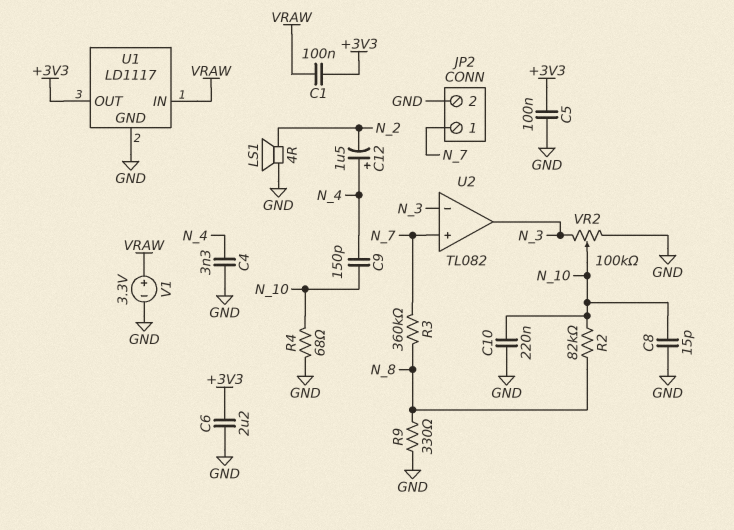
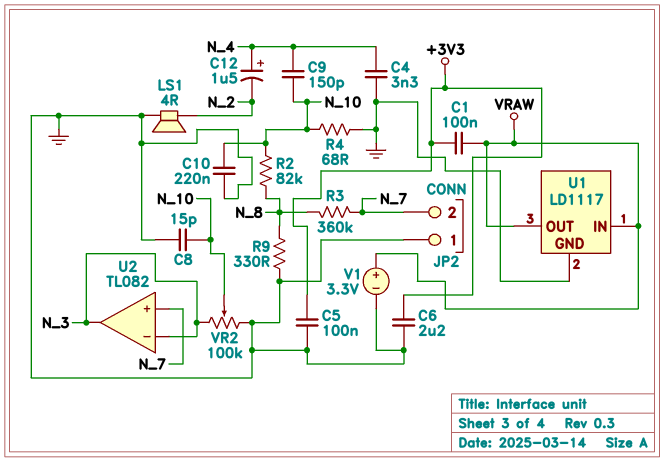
JP2 pin 1: N_7 -> GND
JP2 pin 2: GND -> N_7
U1 pin OUT: +3V3 -> VRAW

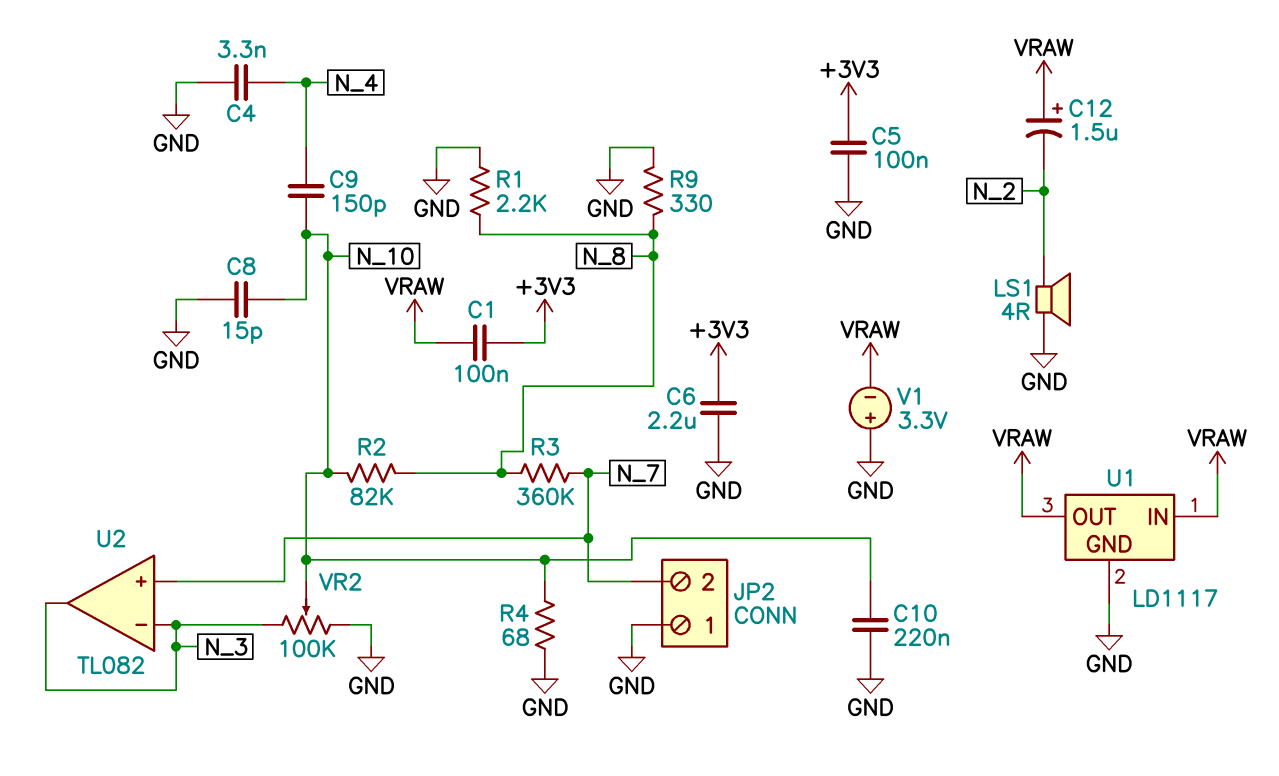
C12: 1.5uF (plus N_4, minus N_2) -> 1.5uF (plus VRAW, minus N_2)
R1: none -> 2.2k (GND, N_8)
V1: 3.3V (plus VRAW, minus GND) -> 3.3V (plus GND, minus VRAW)

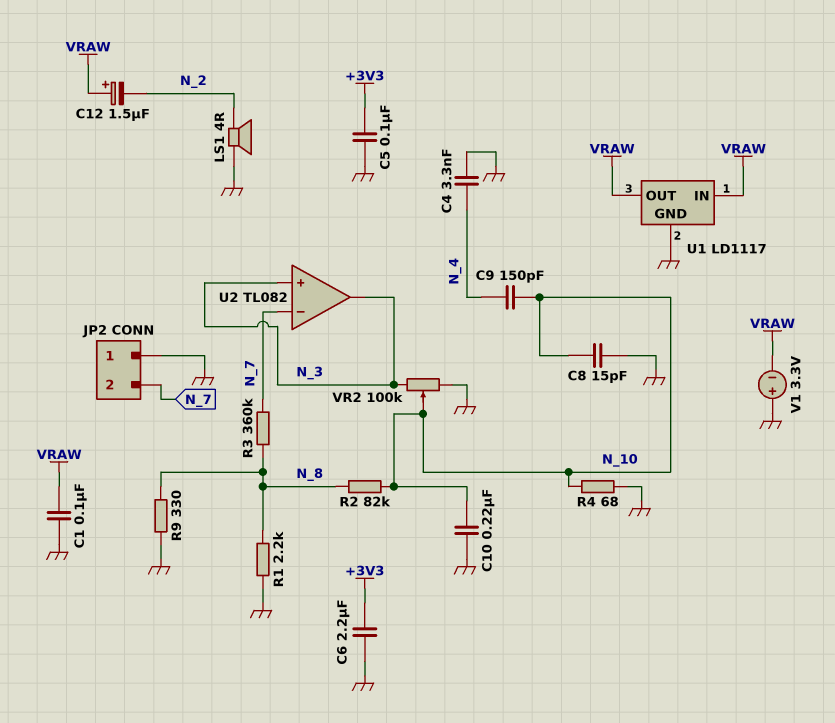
C1: 100nF (+3V3, VRAW) -> 100nF (GND, VRAW)
U2 pin in+: N_7 -> N_3
U2 pin in-: N_3 -> N_7

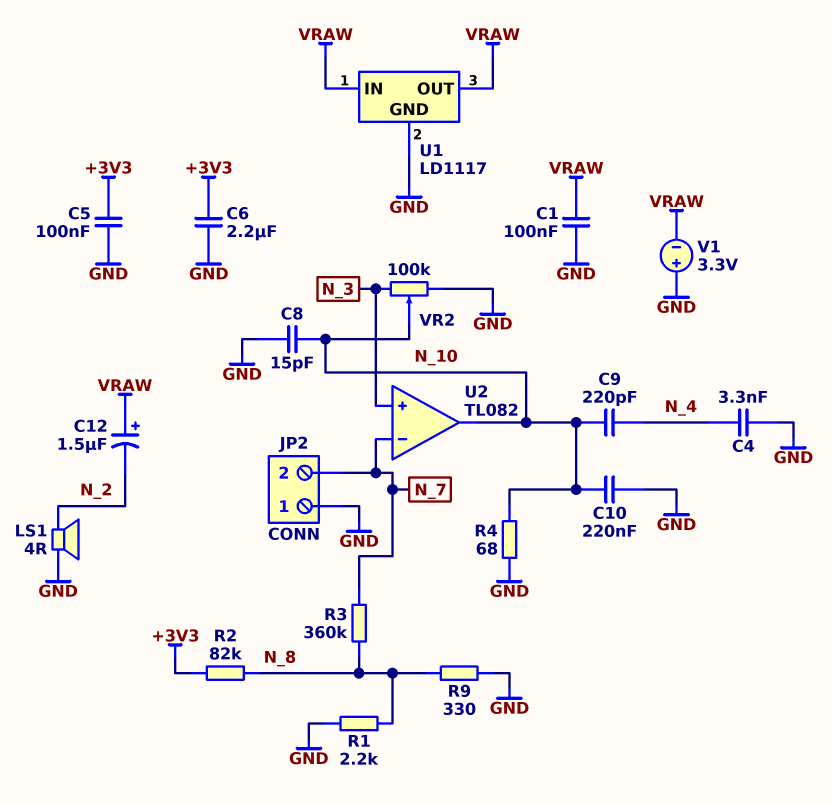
C9: 150pF (N_4, N_10) -> 220pF (N_4, N_10)
R2: 82k (N_8, N_10) -> 82k (+3V3, N_8)
U2 pin out: N_3 -> N_10

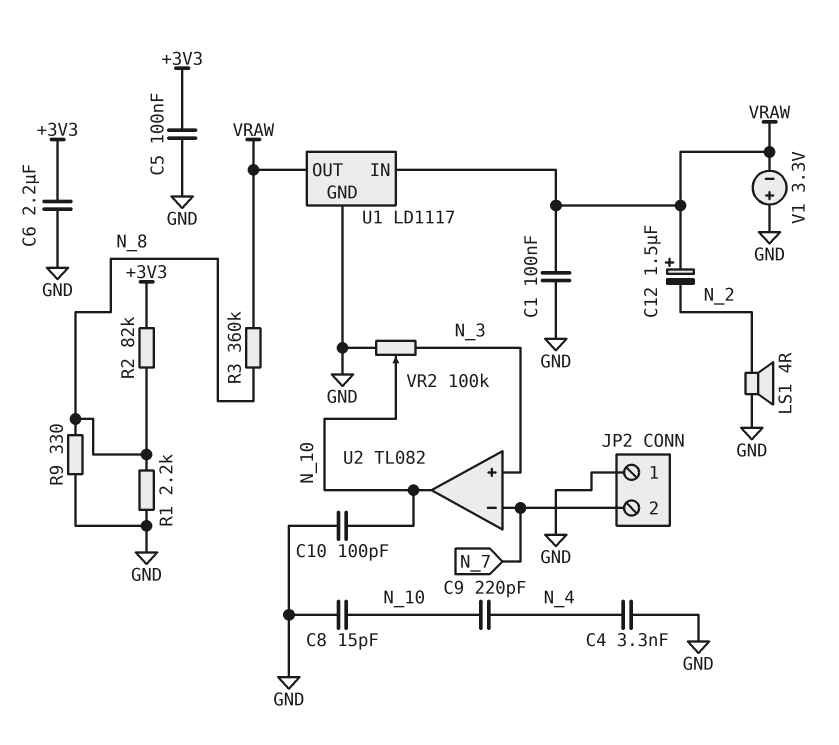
C10: 220nF (GND, N_10) -> 100pF (GND, N_10)
R3: 360k (N_7, N_8) -> 360k (N_8, VRAW)
R4: 68 (GND, N_10) -> none

